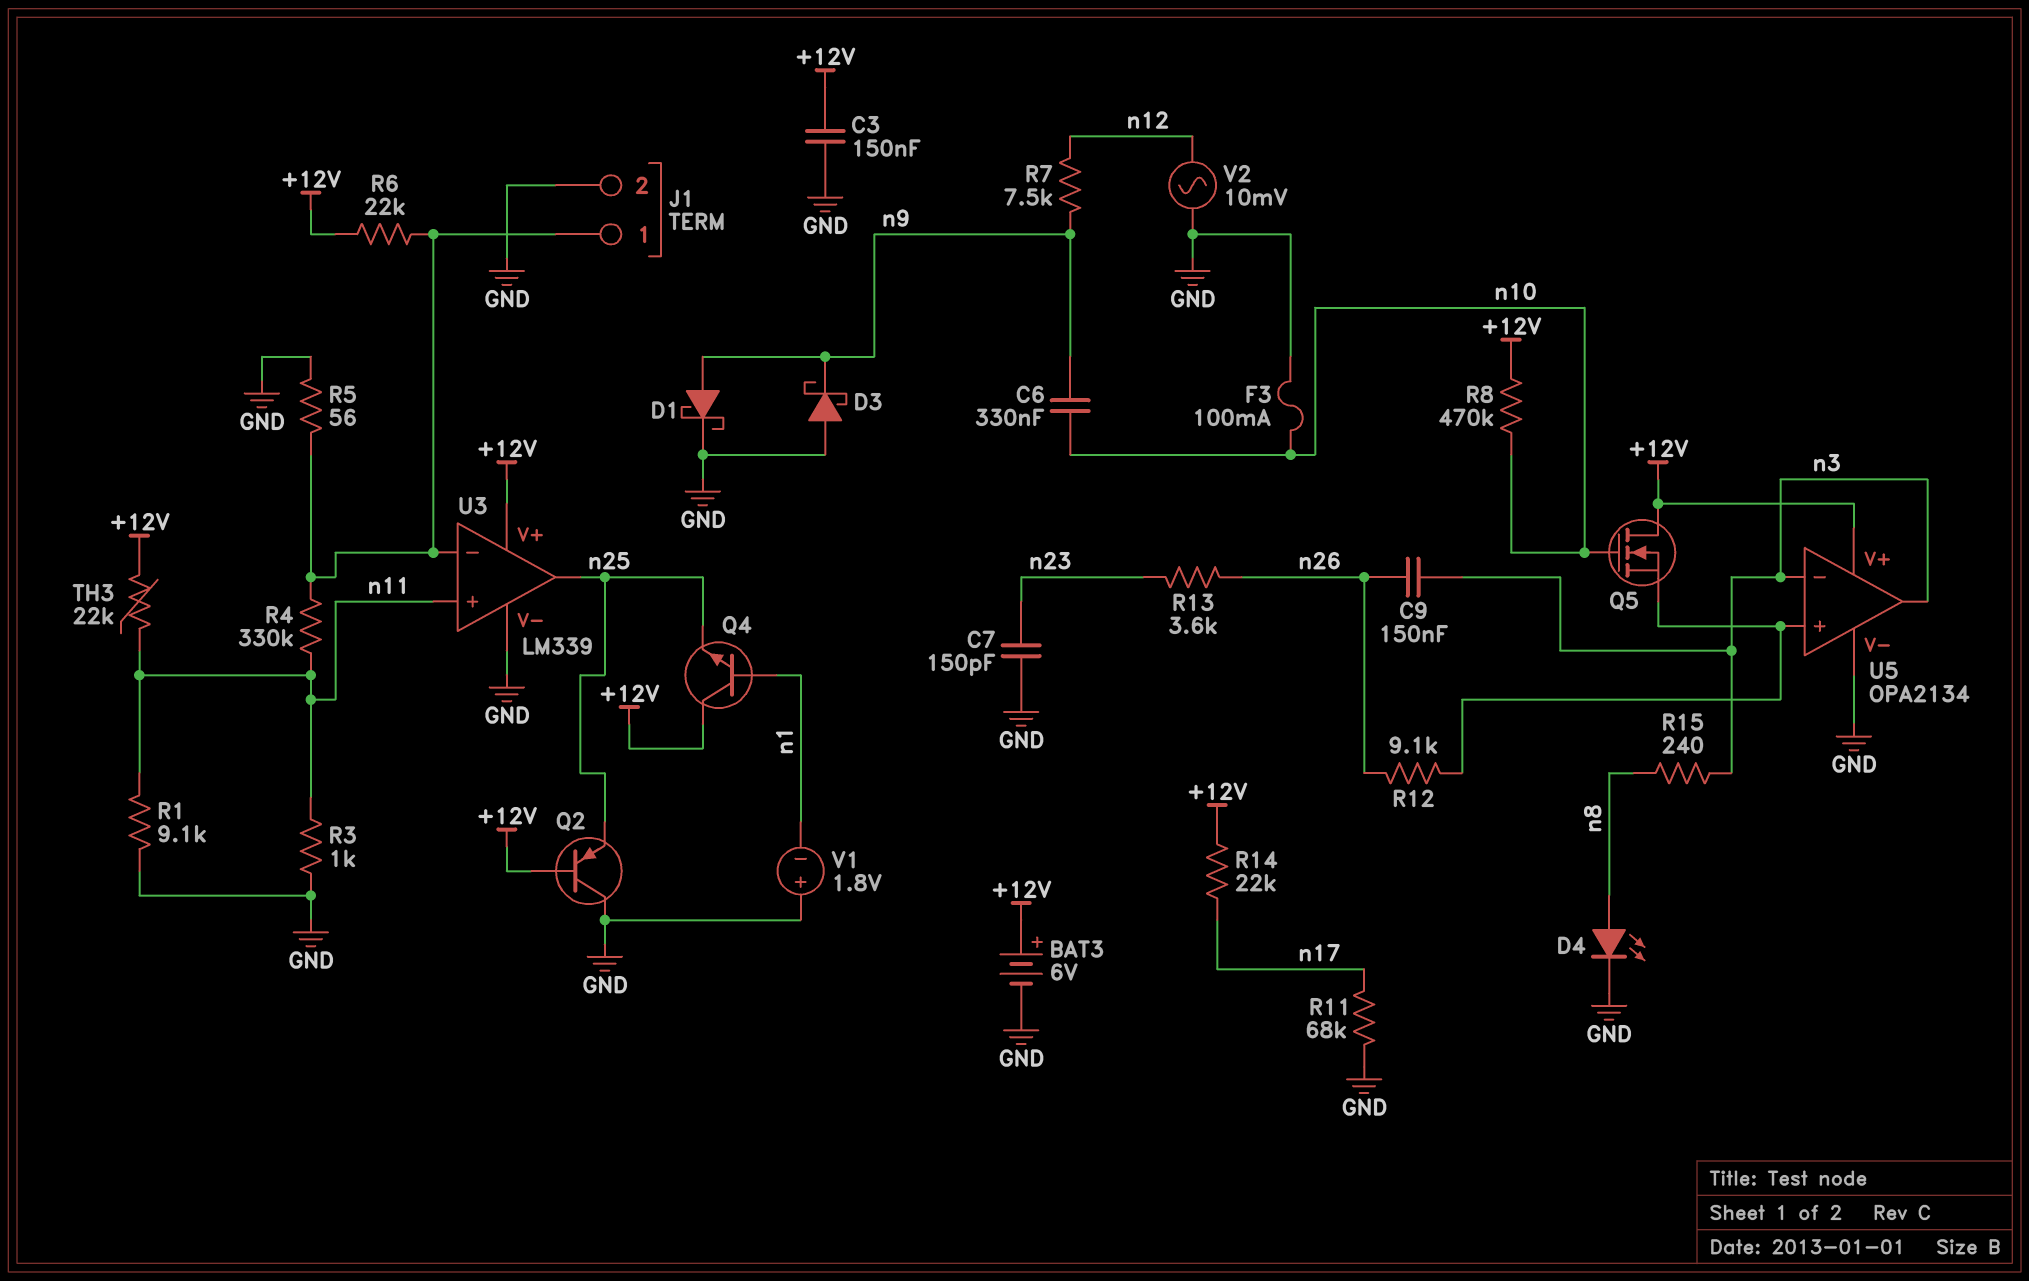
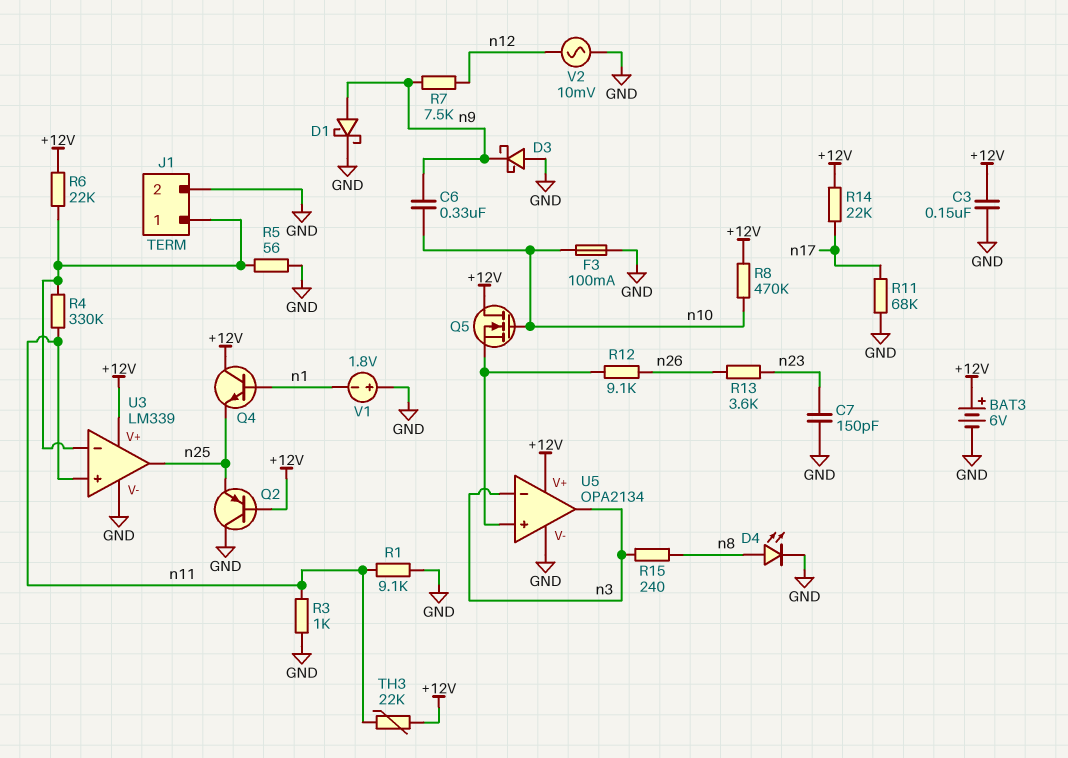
C9: 150nF (n3, n26) -> none

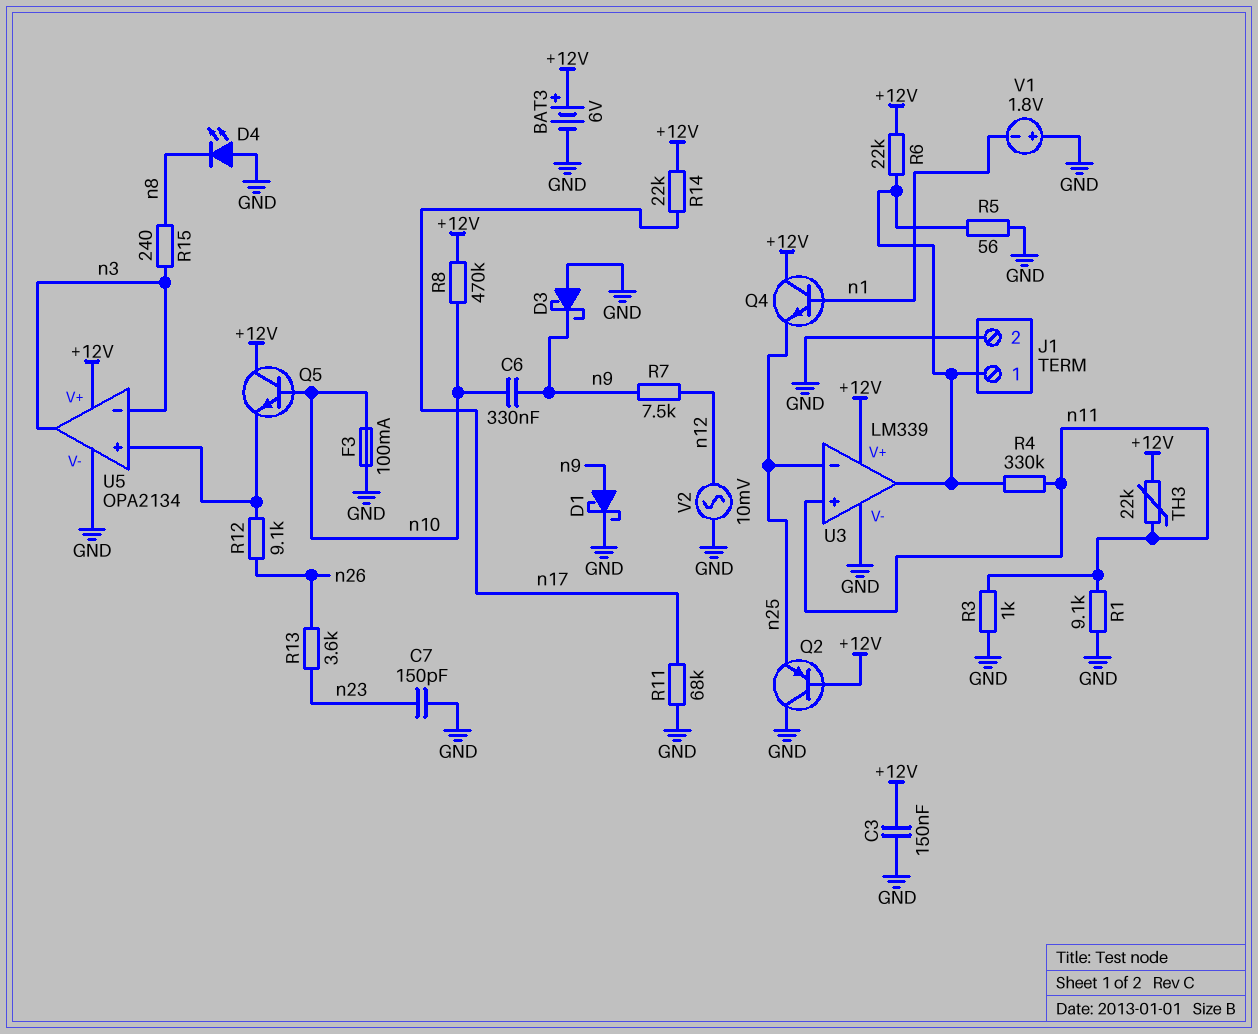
D4: LED (A n8, K GND) -> LED (A GND, K n8)
Q5: NMOS (G n10, D +12V, S U5/in+) -> NPN (B n10, C +12V, E U5/in+)
U3 pin in-: J1/1 -> n25
U3 pin out: n25 -> J1/1

